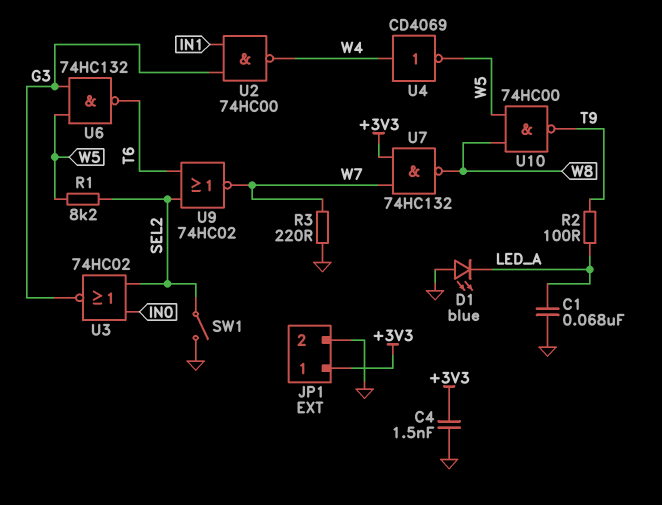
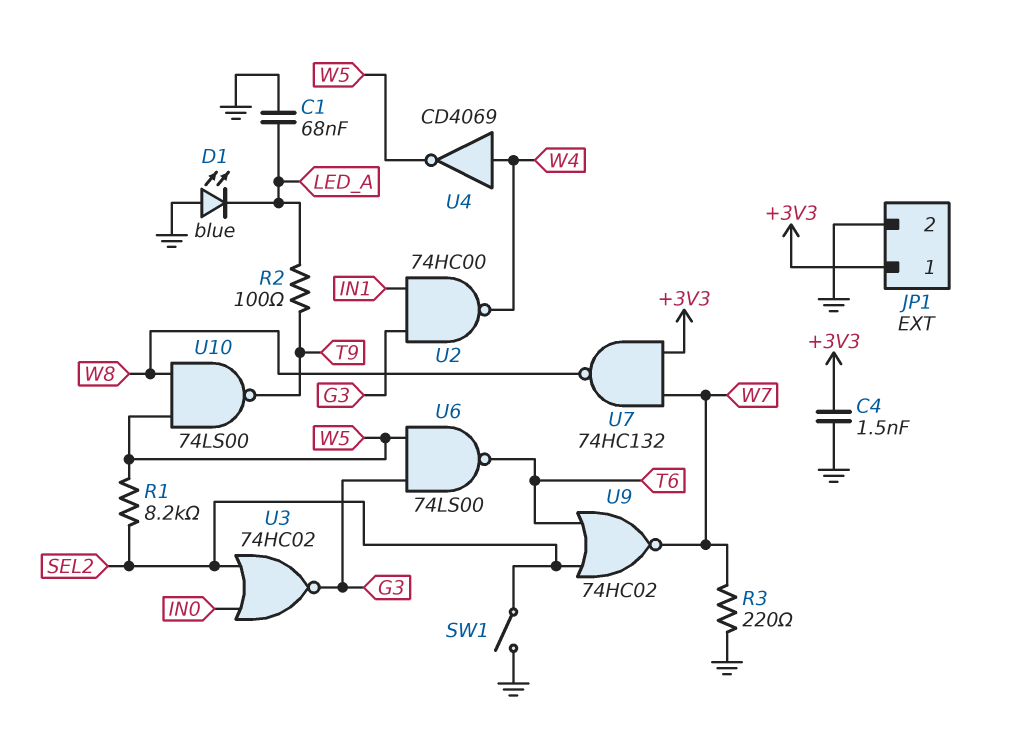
U6: NAND 74HC132 (in G3, in W5, out T6) -> NAND 74LS00 (in G3, in W5, out T6)
U10: NAND 74HC00 (in W5, in W8, out T9) -> NAND 74LS00 (in W5, in W8, out T9)

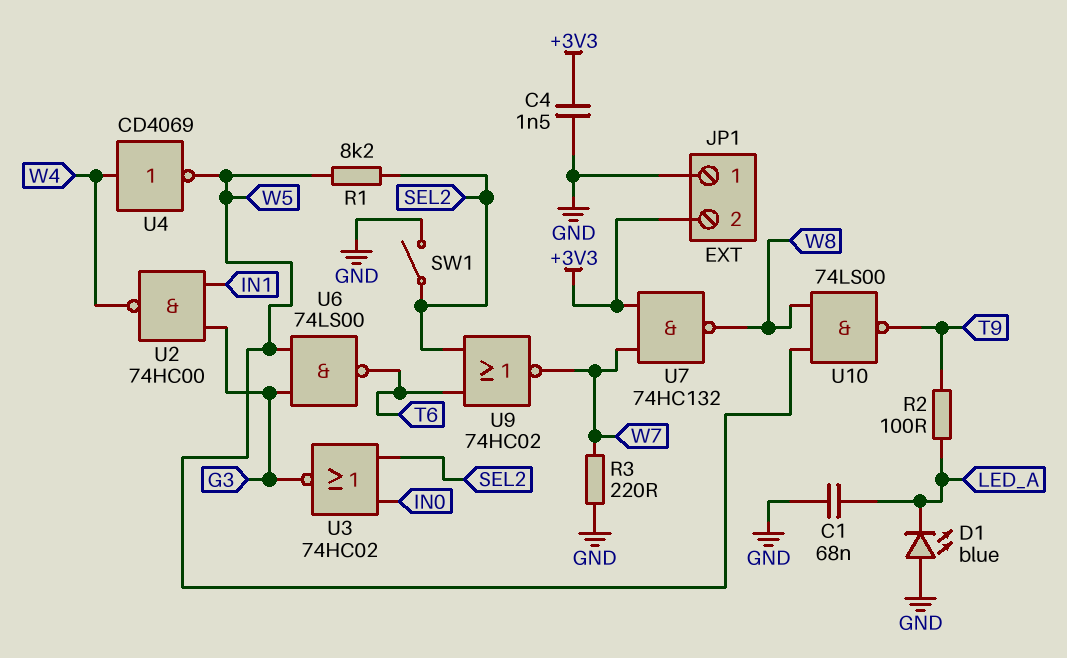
JP1 pin 1: +3V3 -> GND
JP1 pin 2: GND -> +3V3

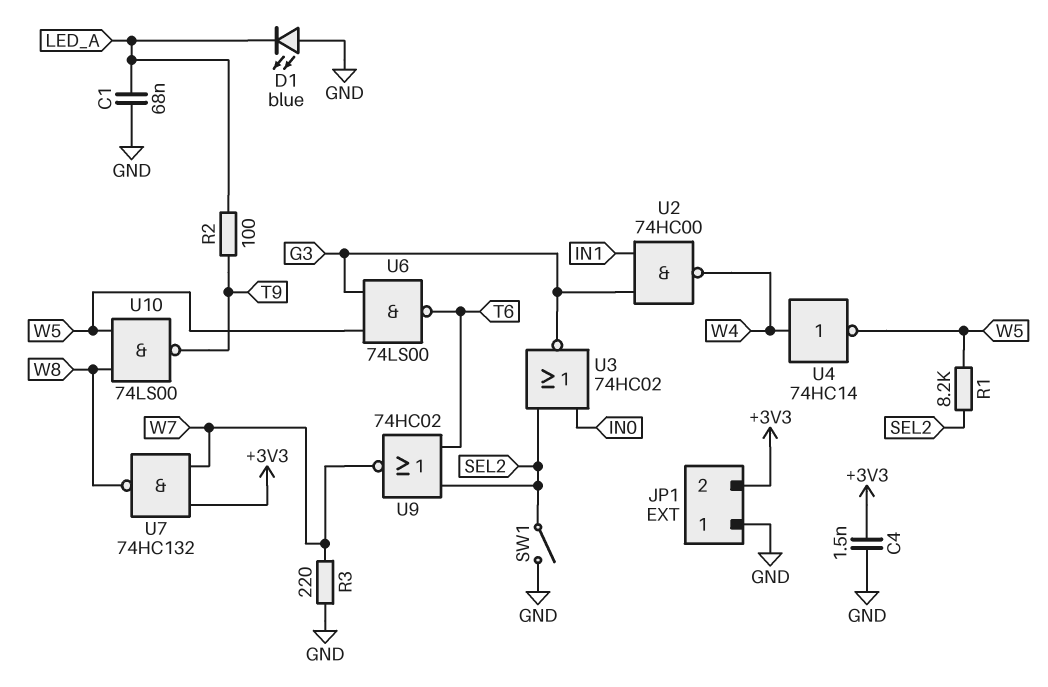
U4: NOT CD4069 (in W4, out W5) -> NOT 74HC14 (in W4, out W5)

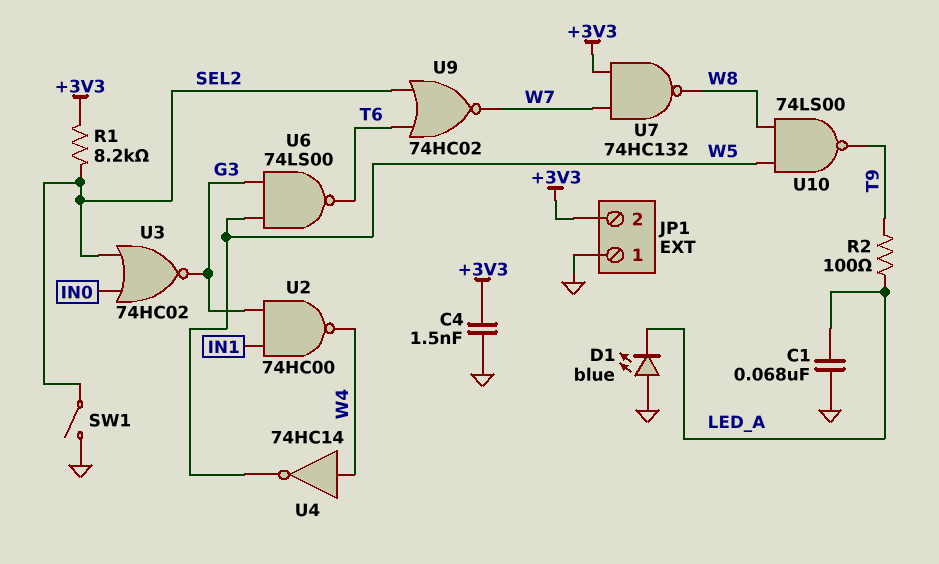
R1: 8.2k (SEL2, W5) -> 8.2k (+3V3, SEL2)
R3: 220 (GND, W7) -> none

